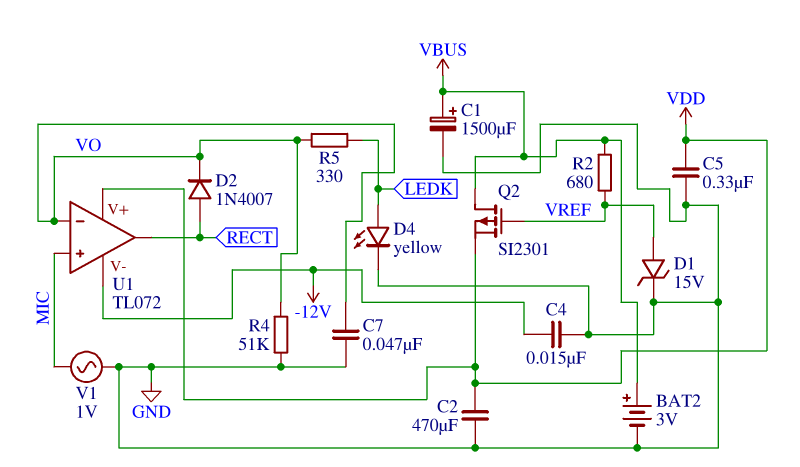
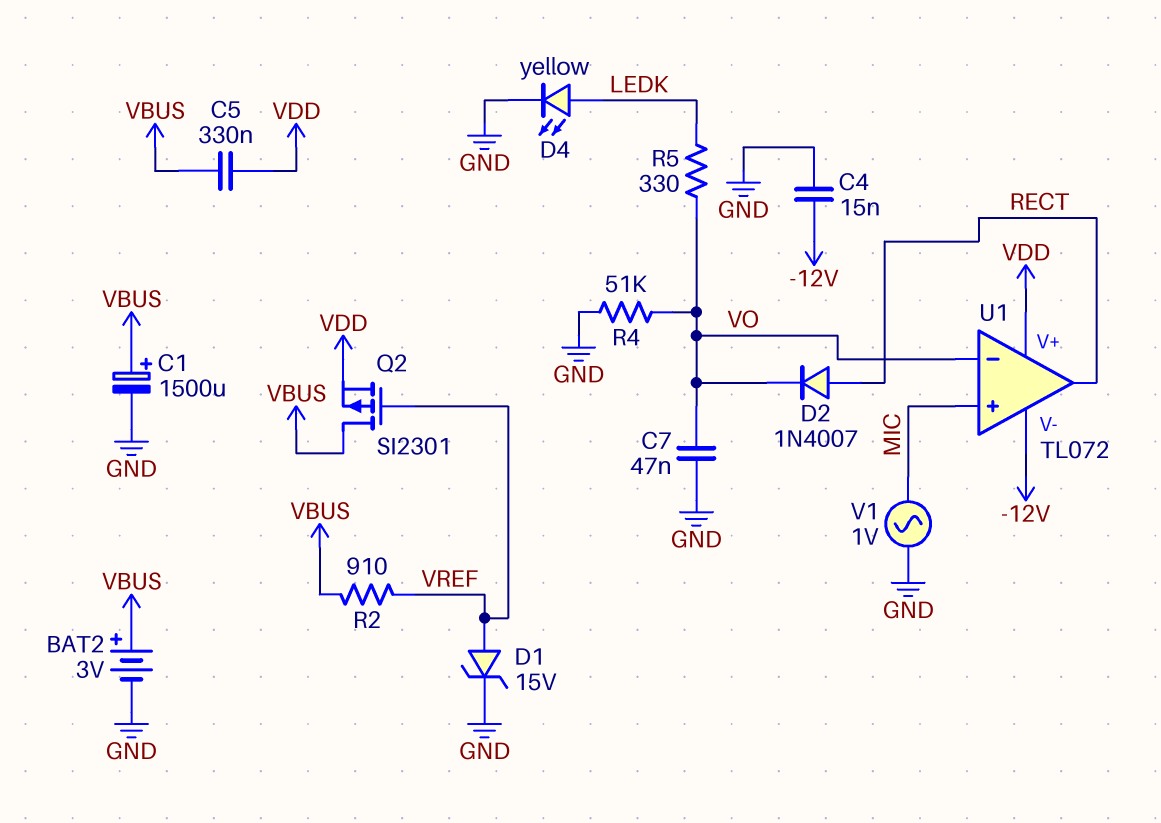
C2: 470uF (GND, VDD) -> none
C5: 330nF (GND, VDD) -> 330nF (VBUS, VDD)
R2: 680 (VBUS, VREF) -> 910 (VBUS, VREF)

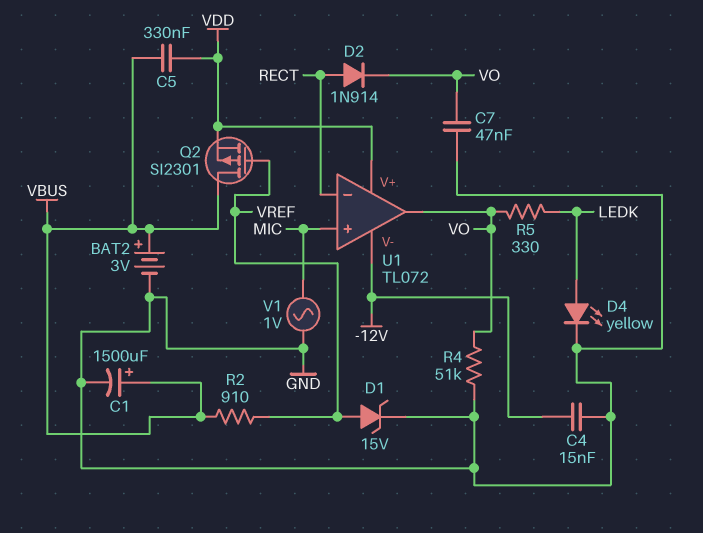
D2: diode 1N4007 (A RECT, K VO) -> diode 1N914 (A RECT, K VO)
U1 pin in-: VO -> RECT
U1 pin out: RECT -> VO

